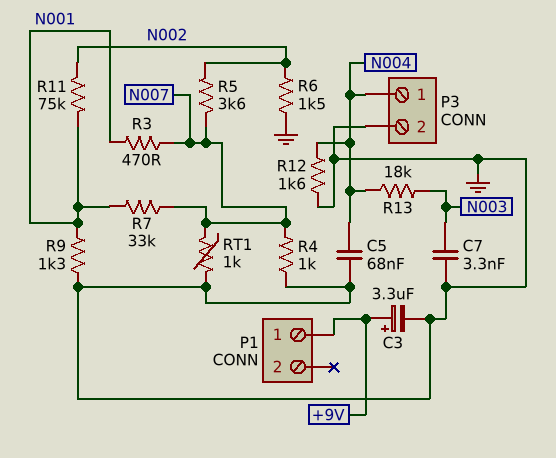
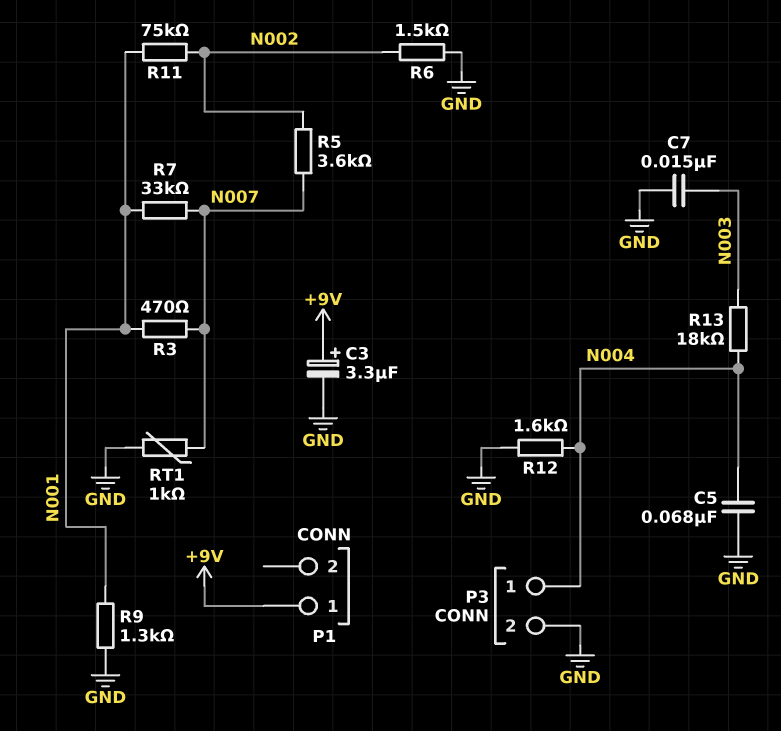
C7: 3.3nF (GND, N003) -> 15nF (GND, N003)
R4: 1k (GND, N007) -> none

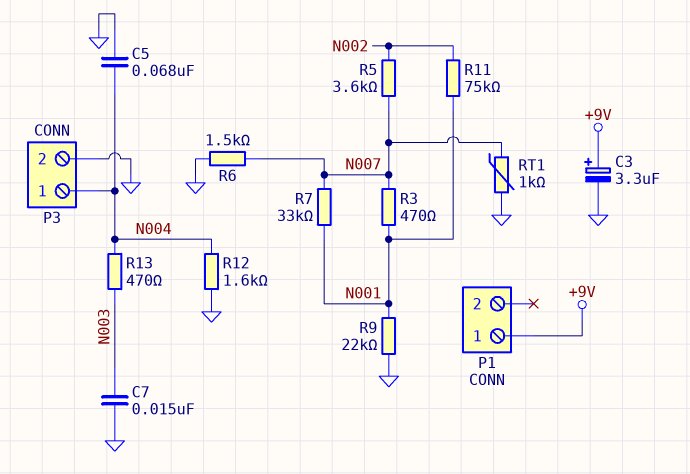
R6: 1.5k (GND, N002) -> 1.5k (GND, N007)
R9: 1.3k (GND, N001) -> 22k (GND, N001)
R13: 18k (N003, N004) -> 470 (N003, N004)

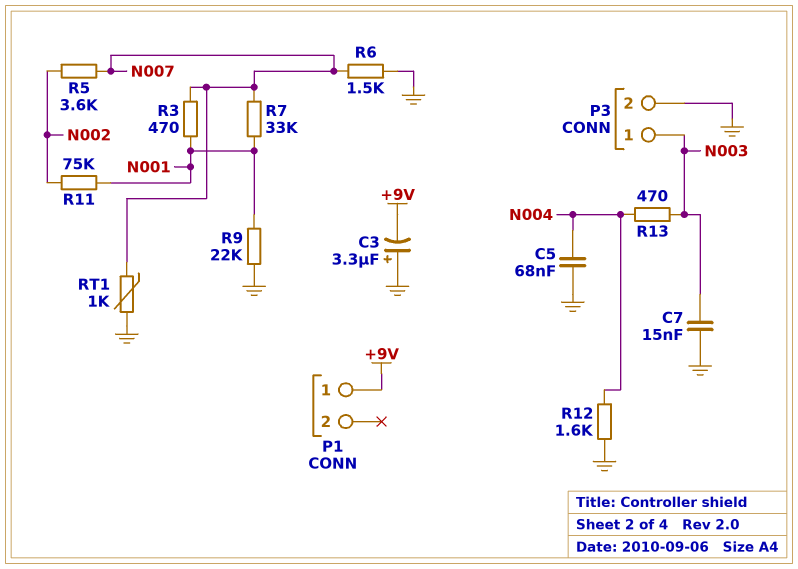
C3: 3.3uF (plus +9V, minus GND) -> 3.3uF (plus GND, minus +9V)
P3 pin 1: N004 -> N003

